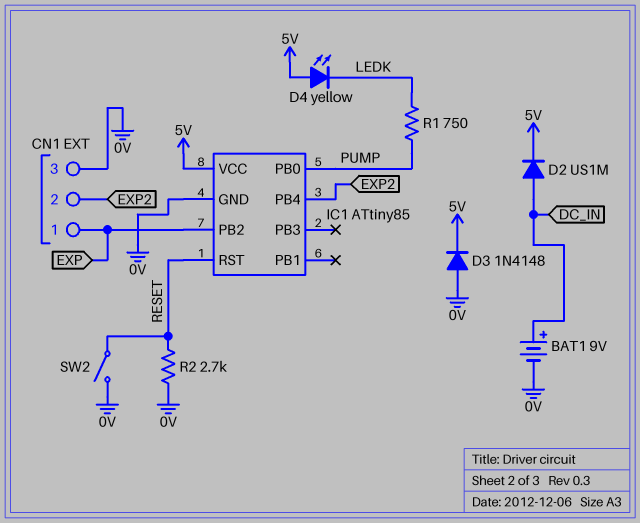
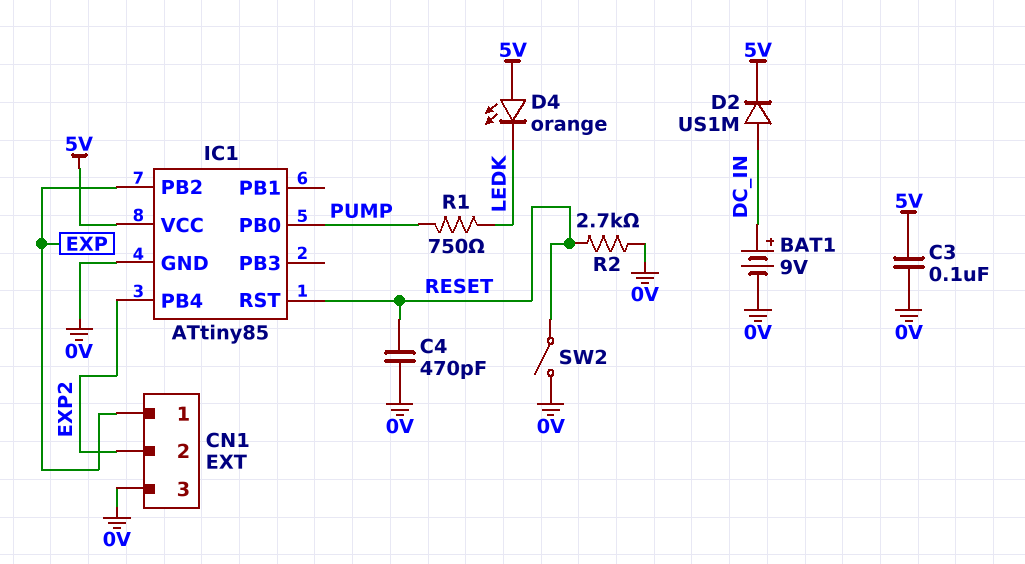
C3: none -> 100nF (0V, 5V)
C4: none -> 470pF (0V, RESET)
D3: diode 1N4148 (A 0V, K 5V) -> none
D4: LED yellow (A 5V, K LEDK) -> LED orange (A 5V, K LEDK)

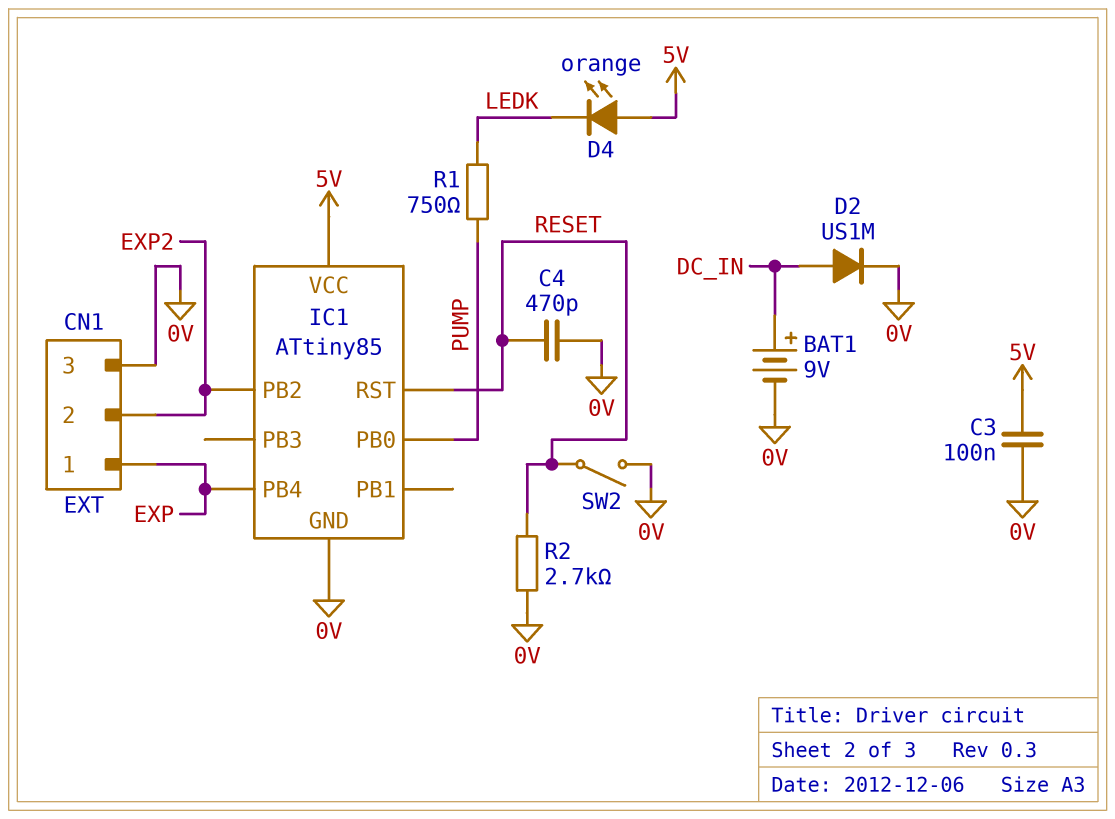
D2: diode US1M (A DC_IN, K 5V) -> diode US1M (A DC_IN, K 0V)
IC1 pin PB2: EXP -> EXP2
IC1 pin PB4: EXP2 -> EXP

